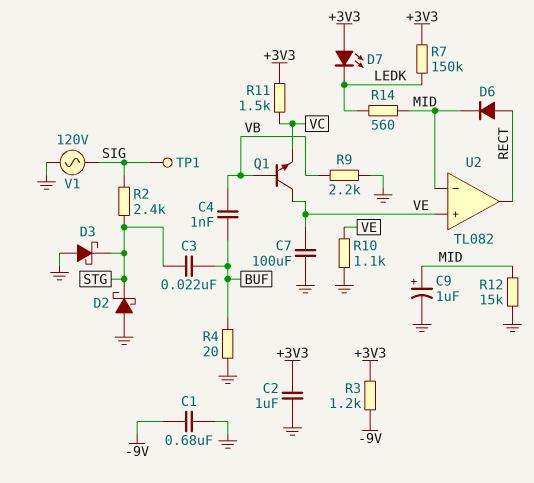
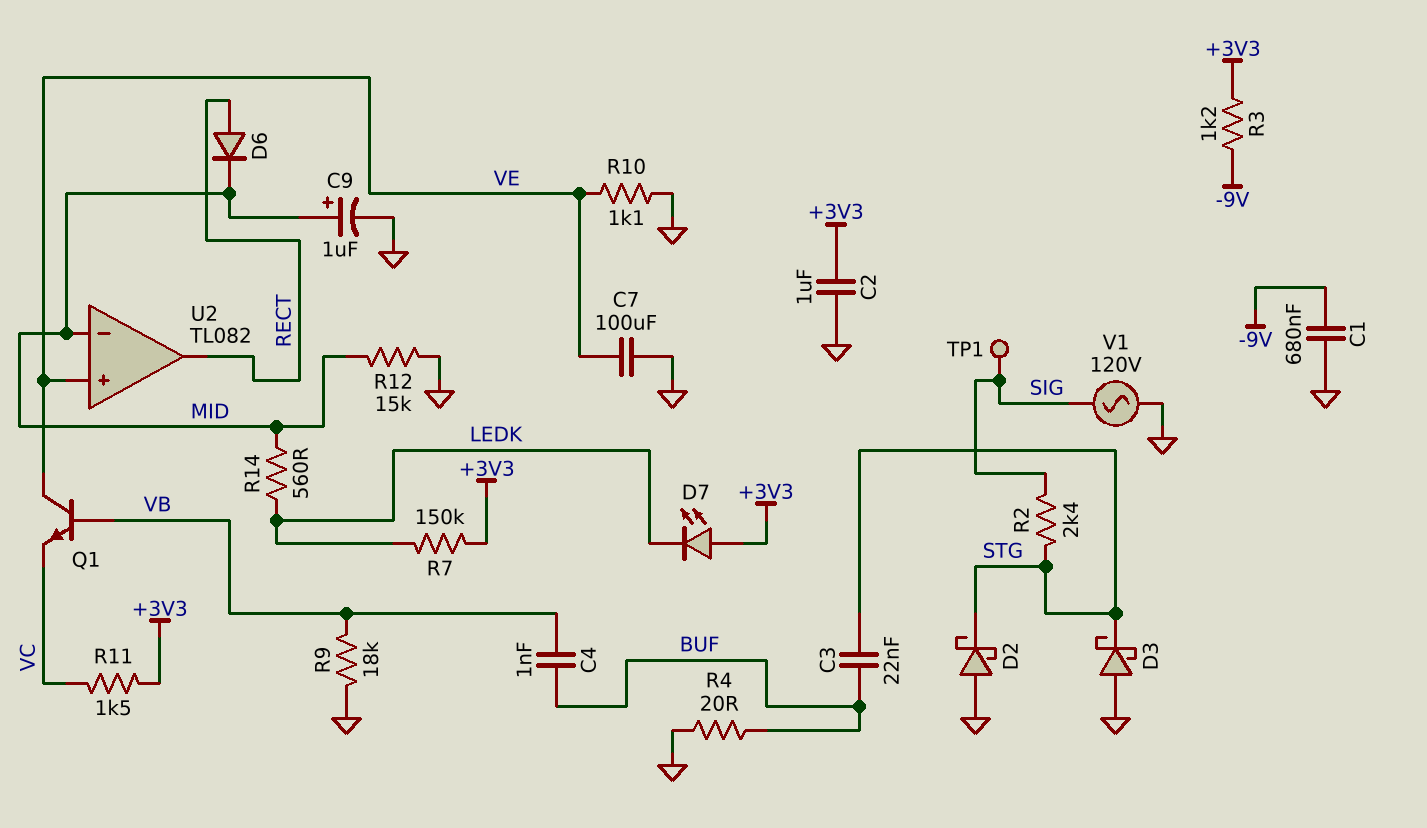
R9: 2.2k (GND, VB) -> 18k (GND, VB)

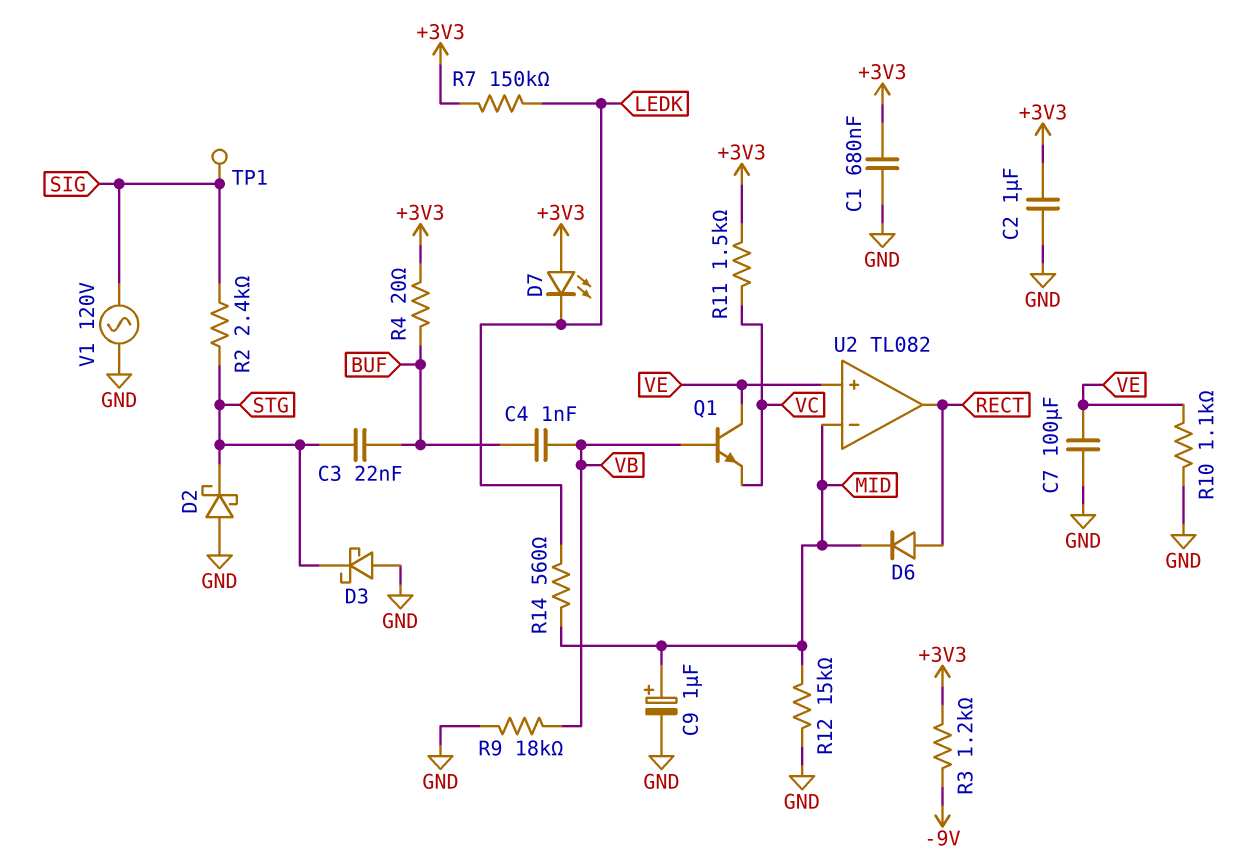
C1: 680nF (-9V, GND) -> 680nF (+3V3, GND)
R4: 20 (BUF, GND) -> 20 (+3V3, BUF)

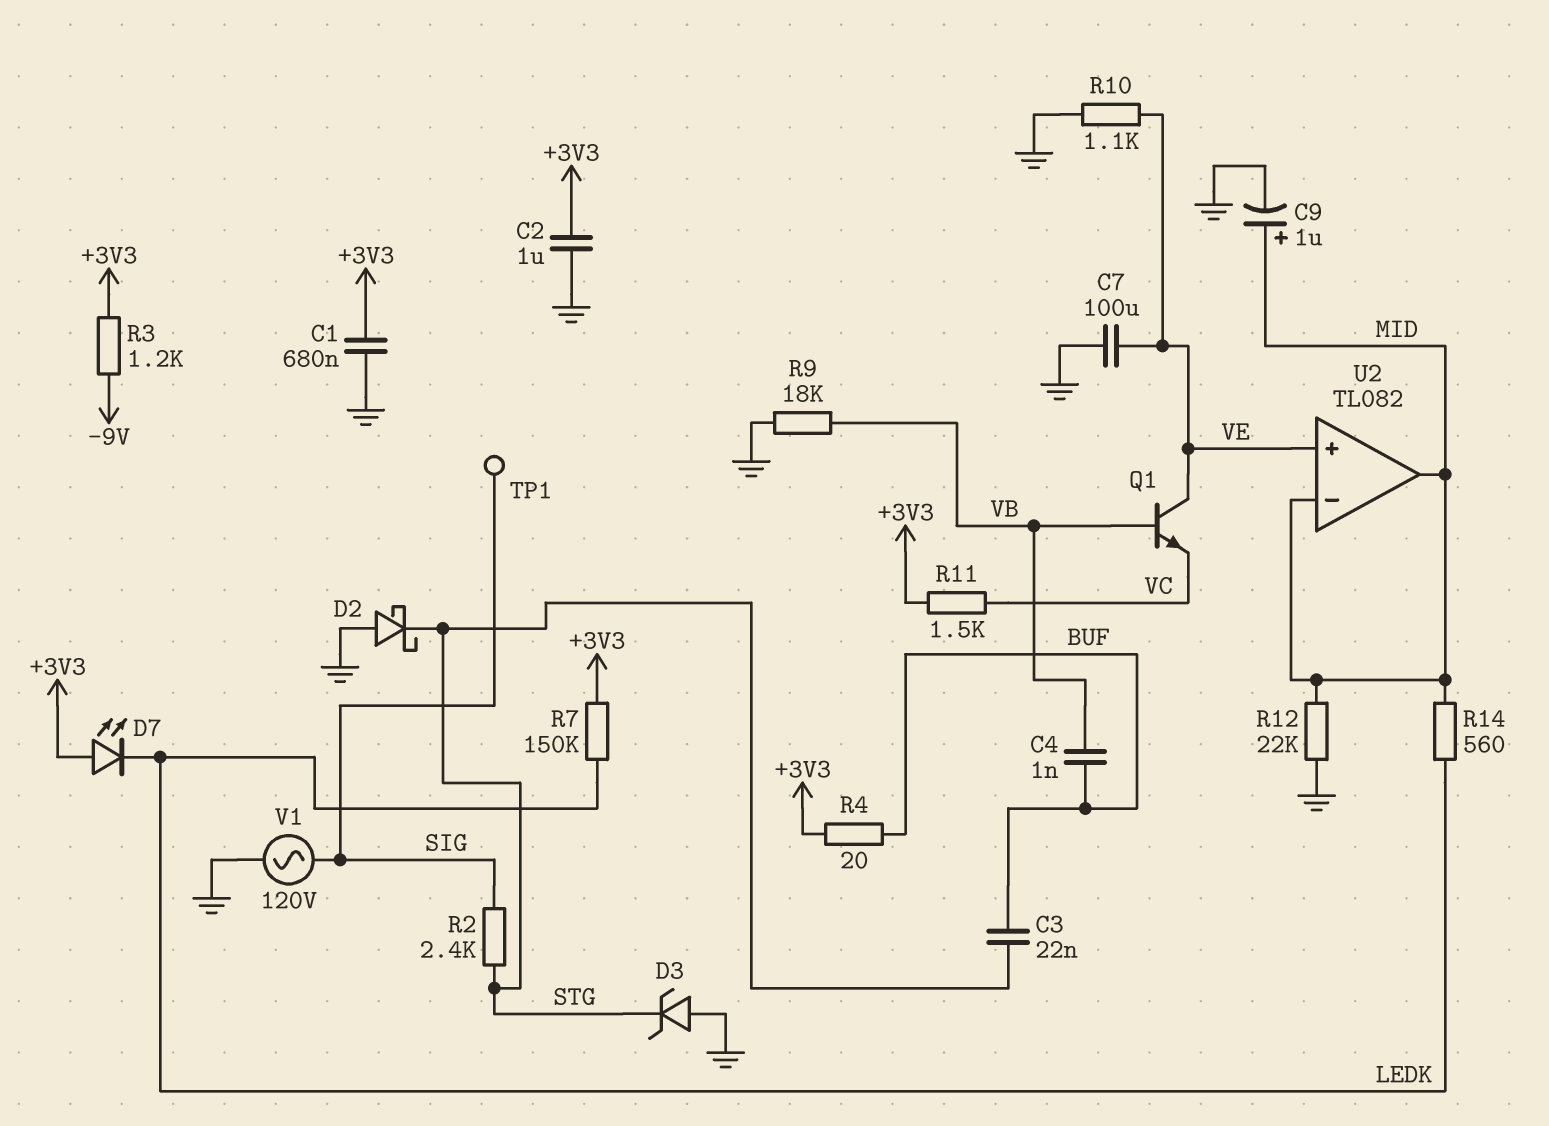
D3: schottky (A GND, K STG) -> zener (A GND, K STG)
D6: diode (A RECT, K MID) -> none
R12: 15k (GND, MID) -> 22k (GND, MID)
U2 pin out: RECT -> MID

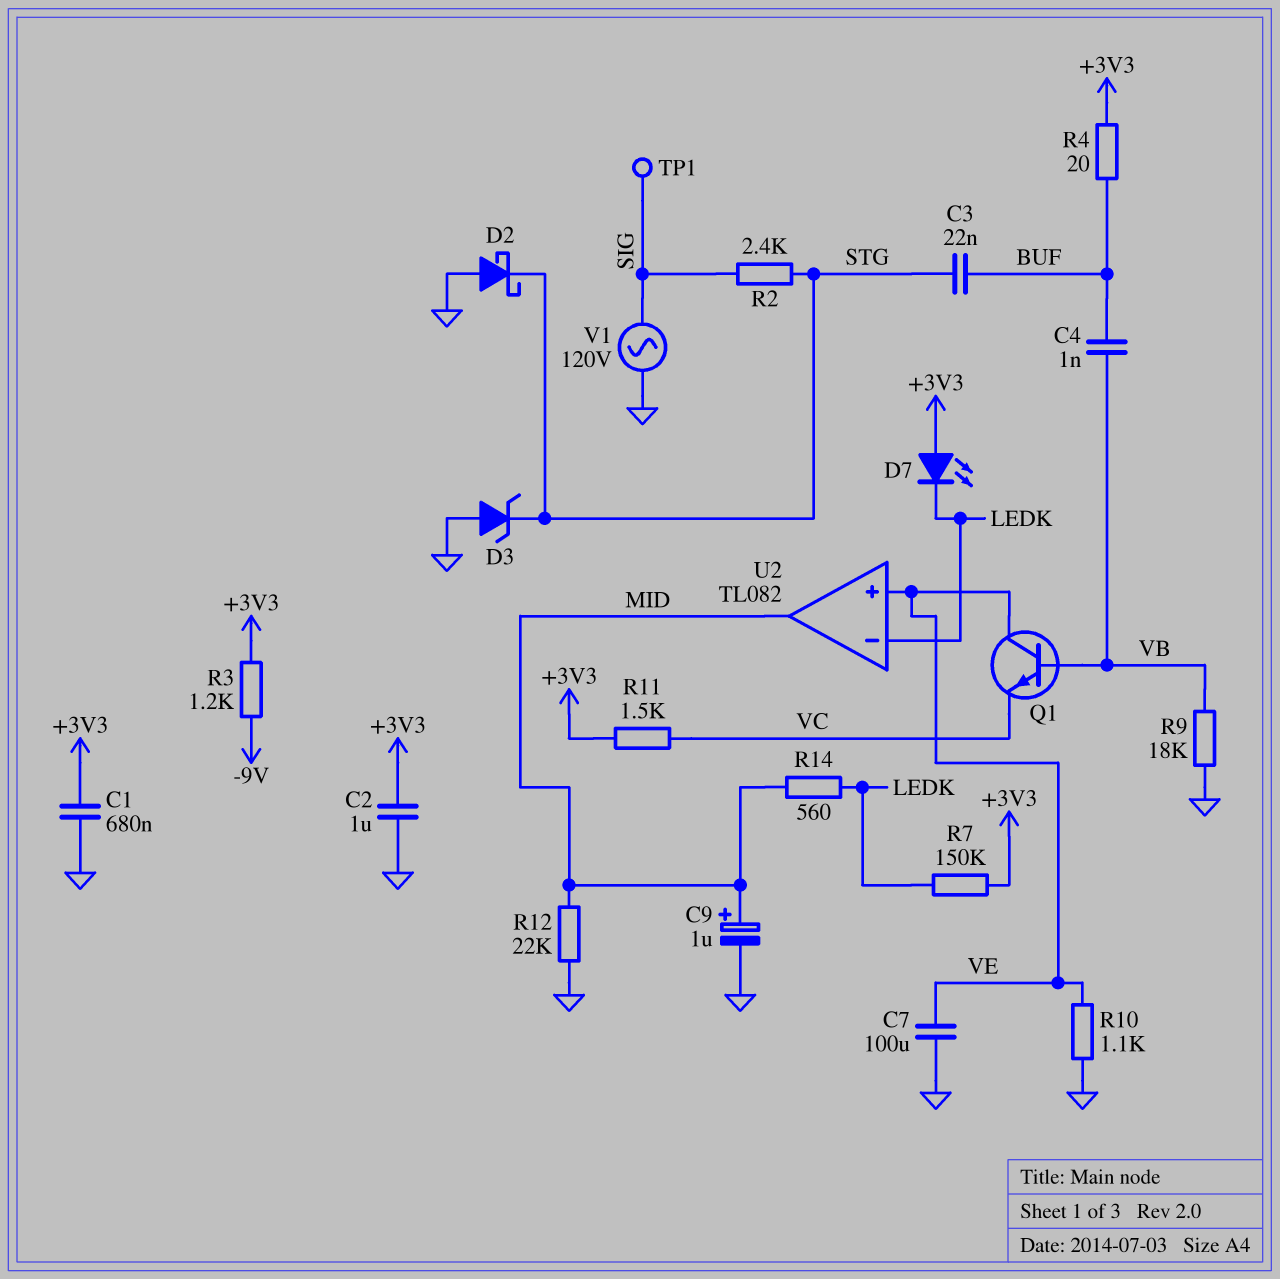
U2 pin in-: MID -> LEDK

